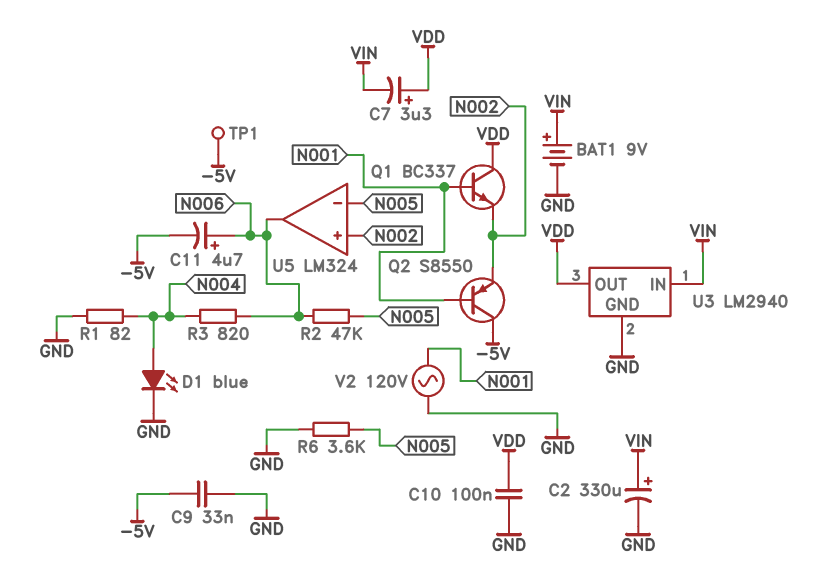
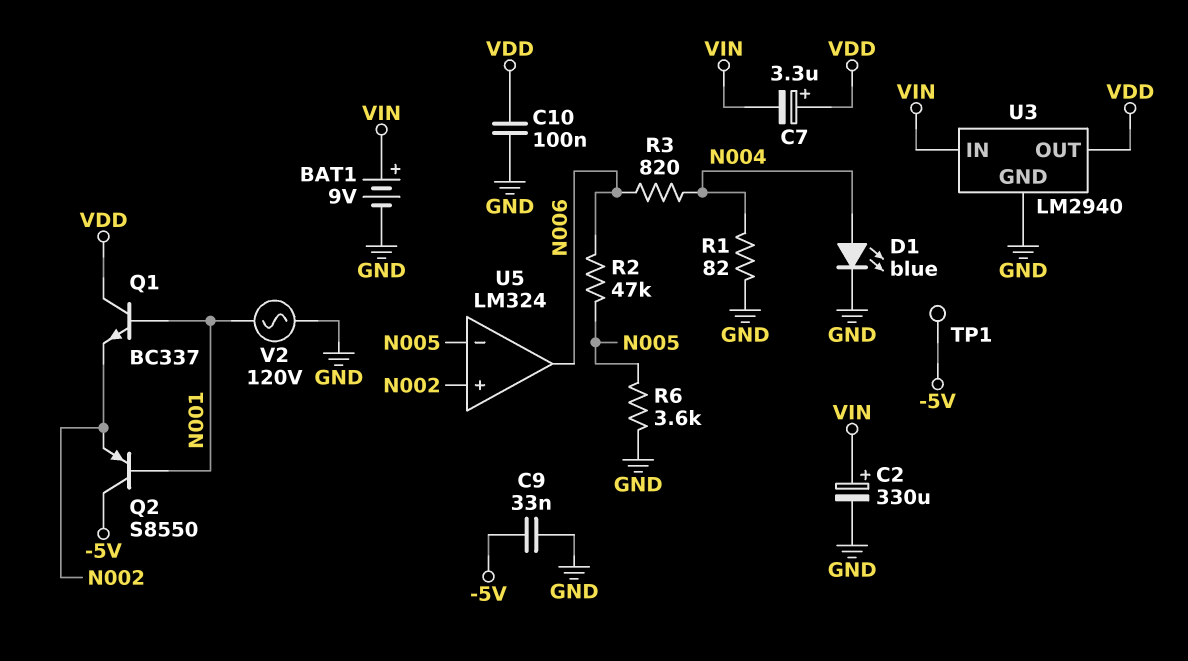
C11: 4.7uF (plus N006, minus -5V) -> none

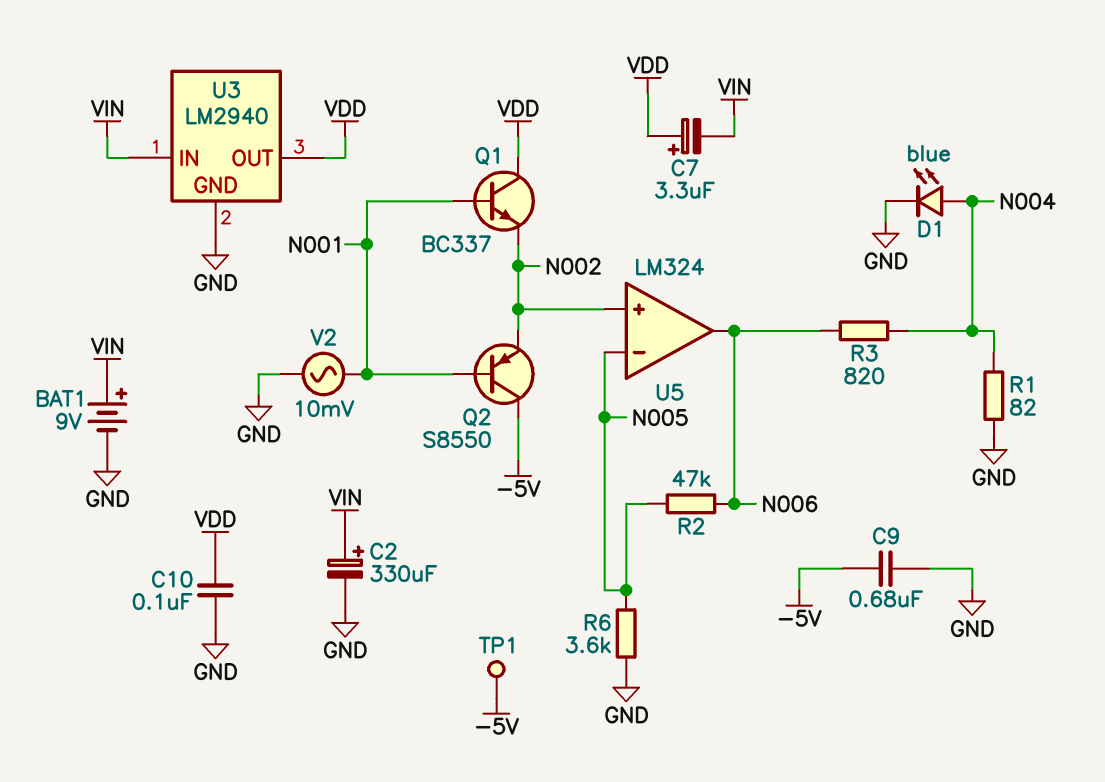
C9: 33nF (-5V, GND) -> 680nF (-5V, GND)
V2: AC 120V (GND, N001) -> AC 10mV (GND, N001)

